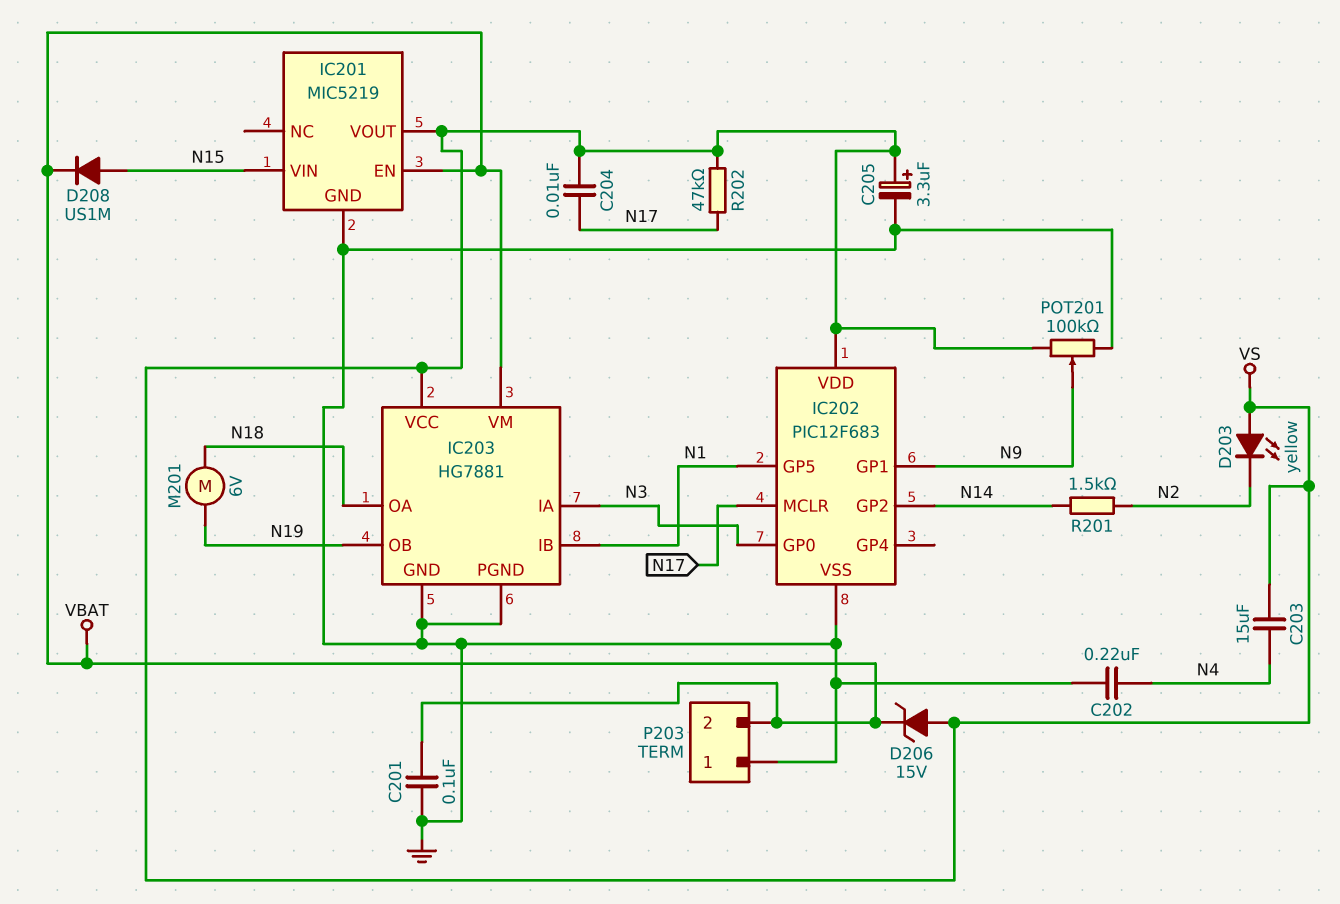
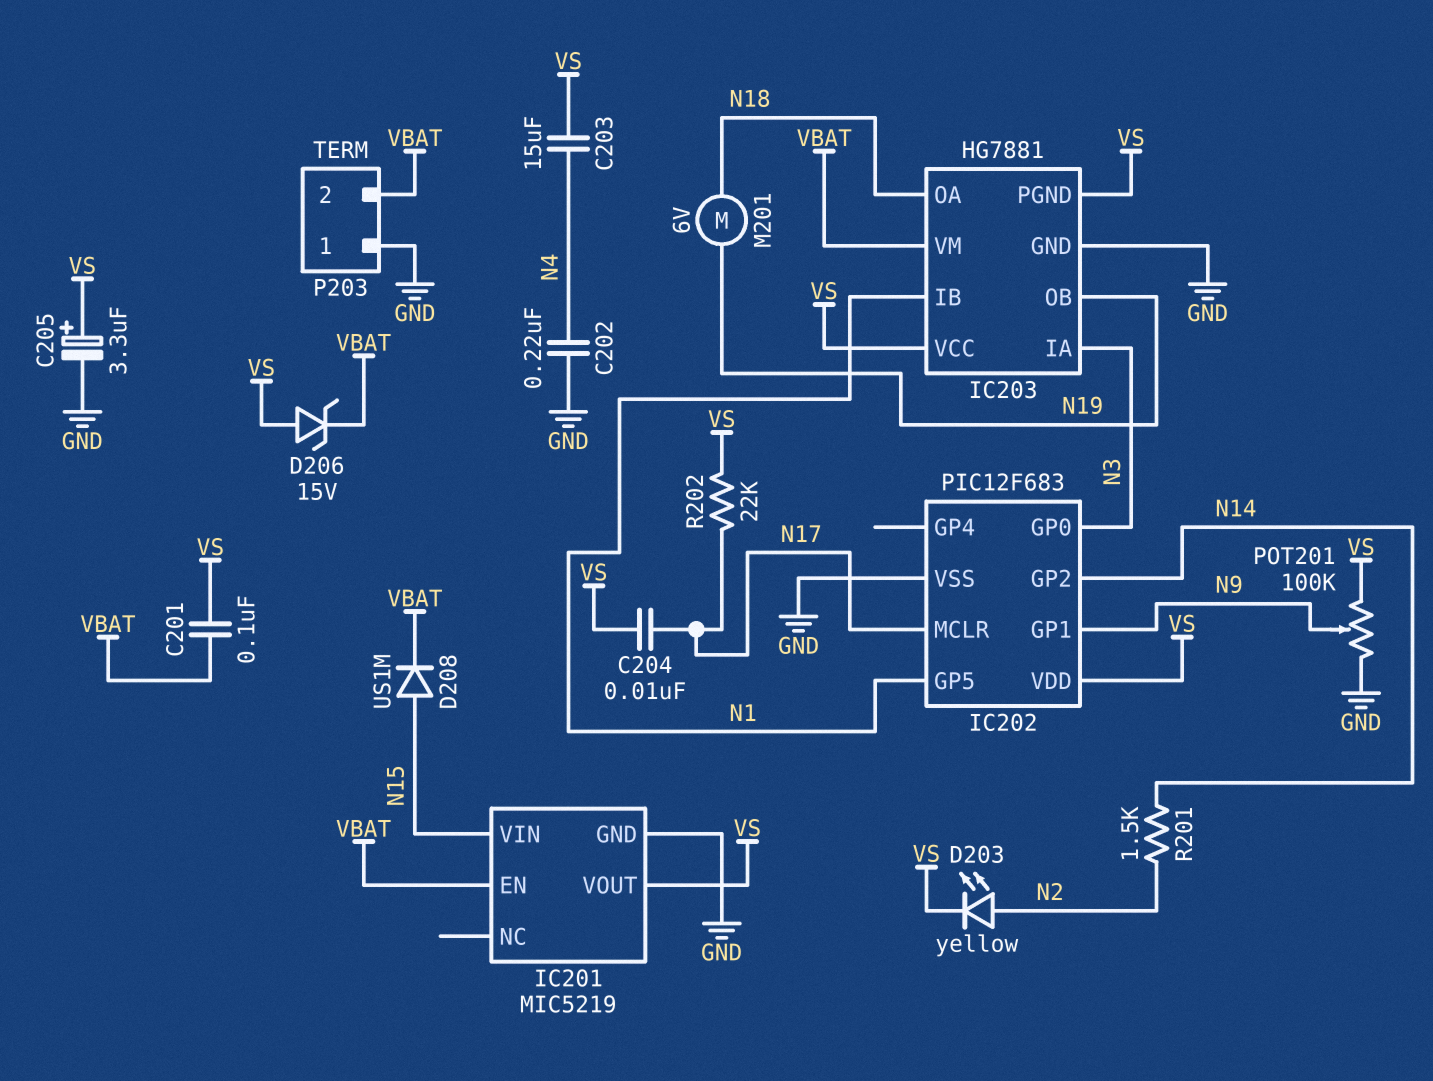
C201: 100nF (GND, VBAT) -> 100nF (VBAT, VS)
D203: LED yellow (A VS, K N2) -> LED yellow (A N2, K VS)
IC203 pin PGND: GND -> VS
R202: 47k (N17, VS) -> 22k (N17, VS)

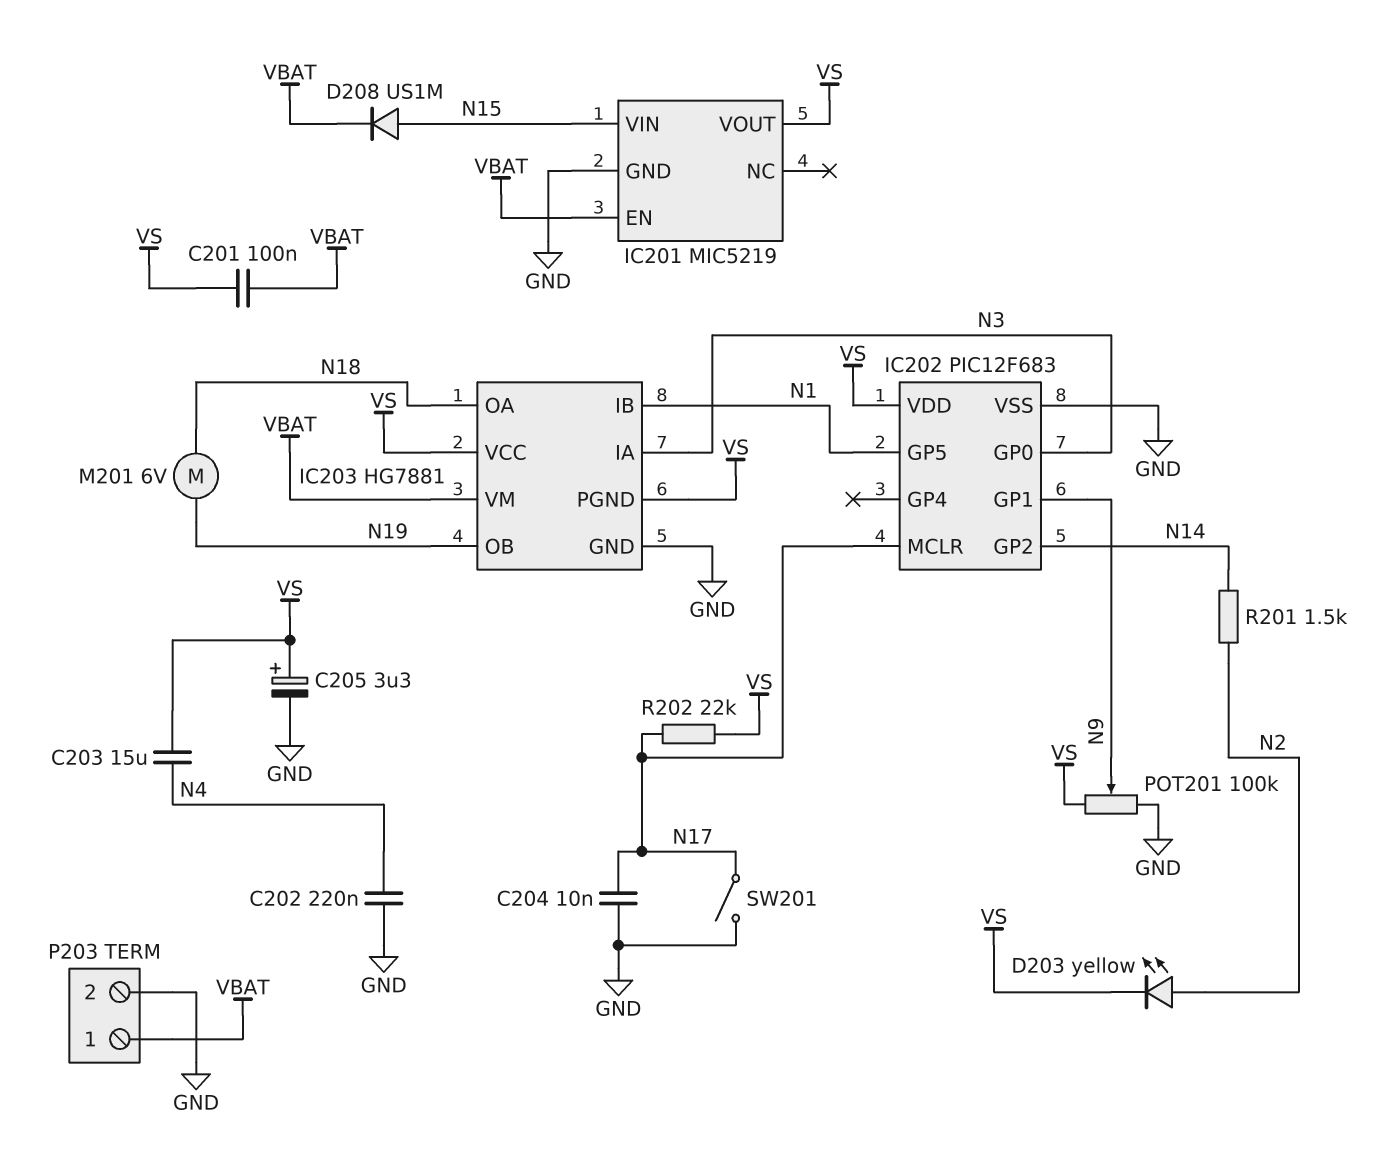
C204: 10nF (N17, VS) -> 10nF (GND, N17)
D206: zener 15V (A VS, K VBAT) -> none
P203 pin 1: GND -> VBAT
P203 pin 2: VBAT -> GND
SW201: none -> switch (GND, N17)

